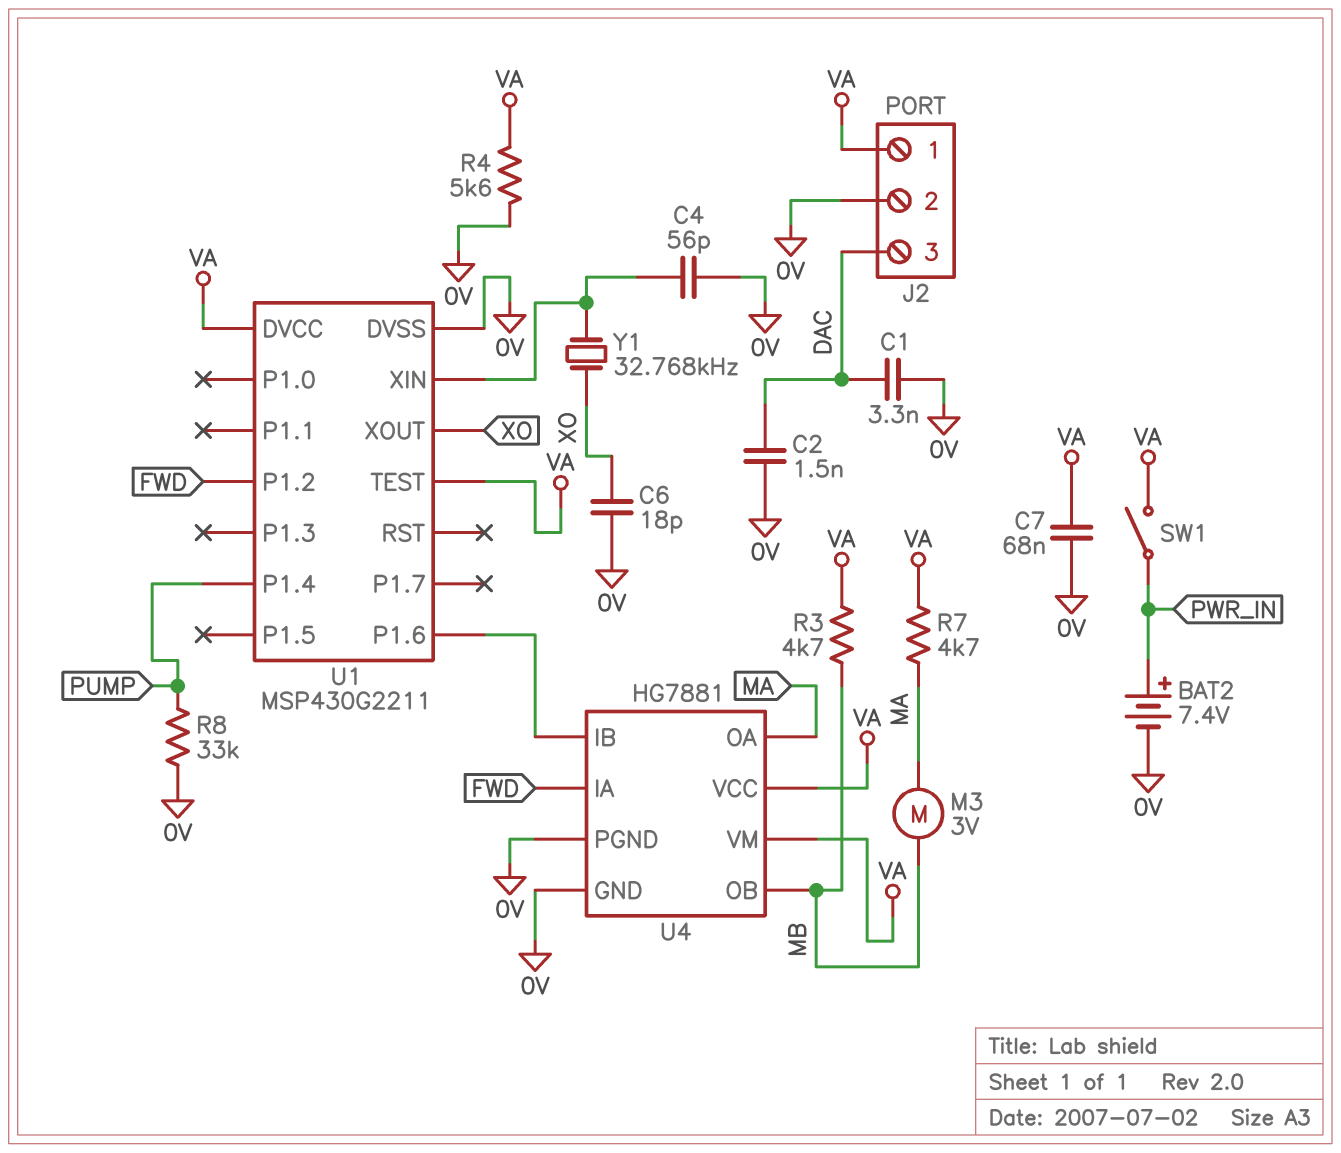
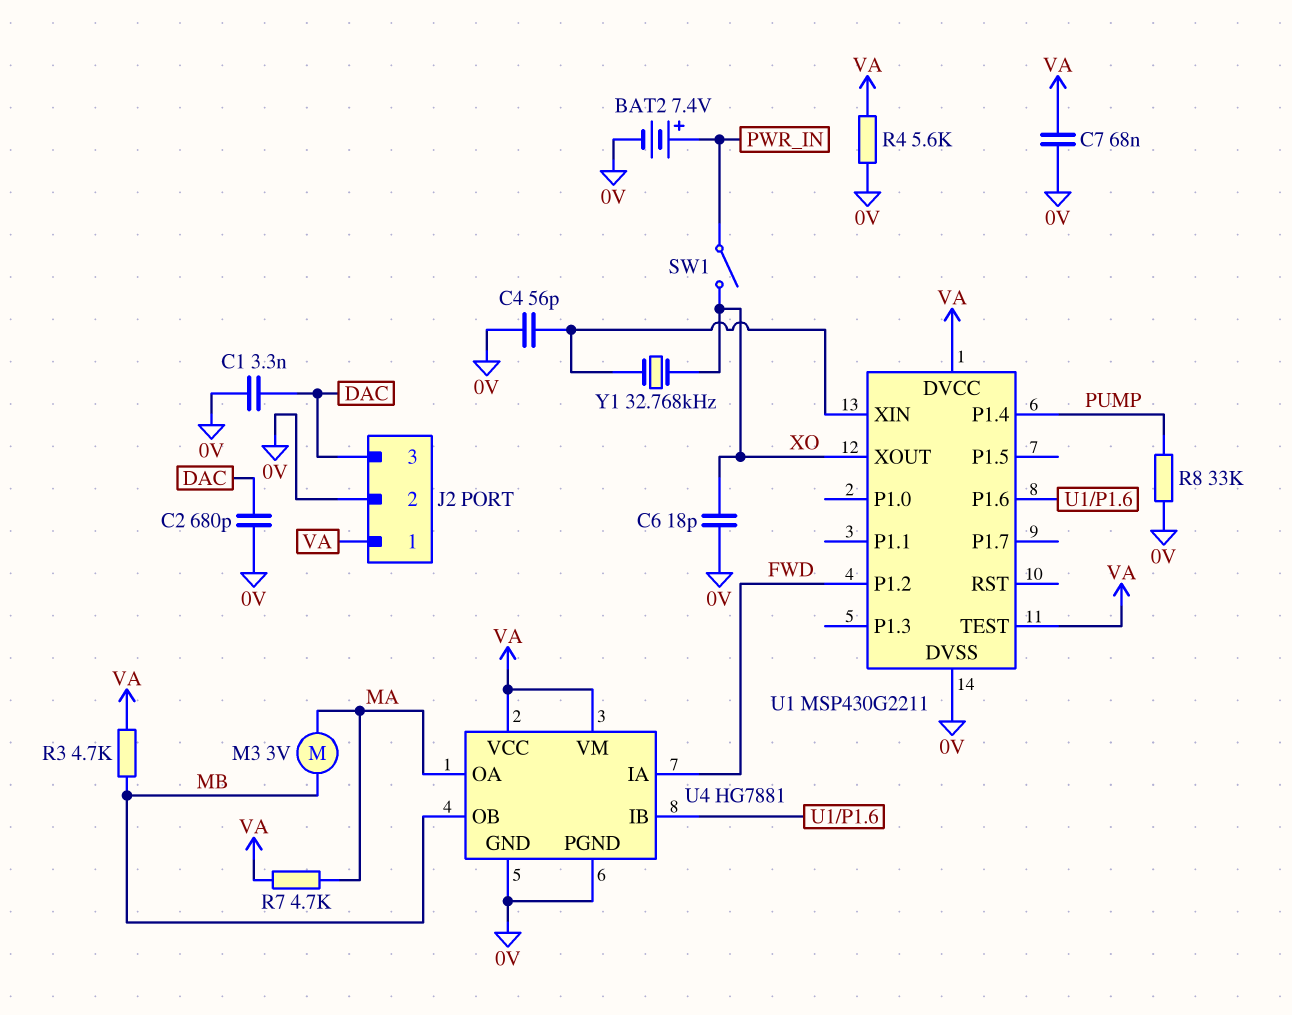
C2: 1.5nF (0V, DAC) -> 680pF (0V, DAC)
SW1: switch (PWR_IN, VA) -> switch (PWR_IN, XO)

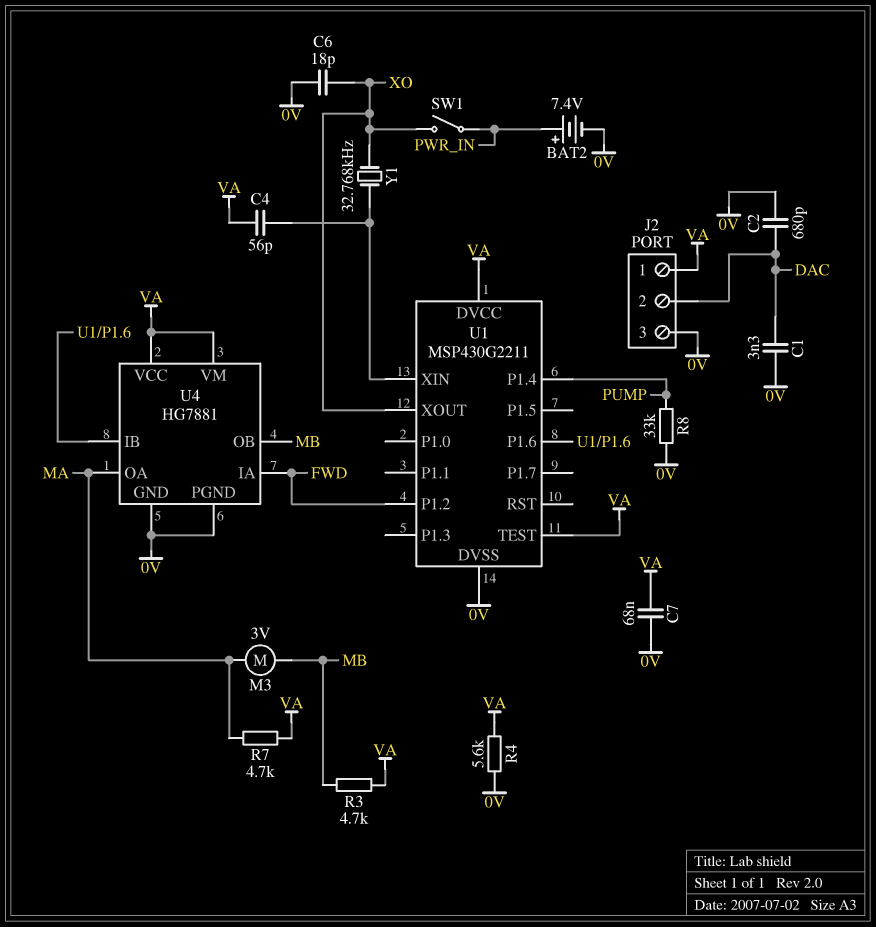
C4: 56pF (0V, U1/XIN) -> 56pF (U1/XIN, VA)
J2 pin 2: 0V -> DAC
J2 pin 3: DAC -> 0V

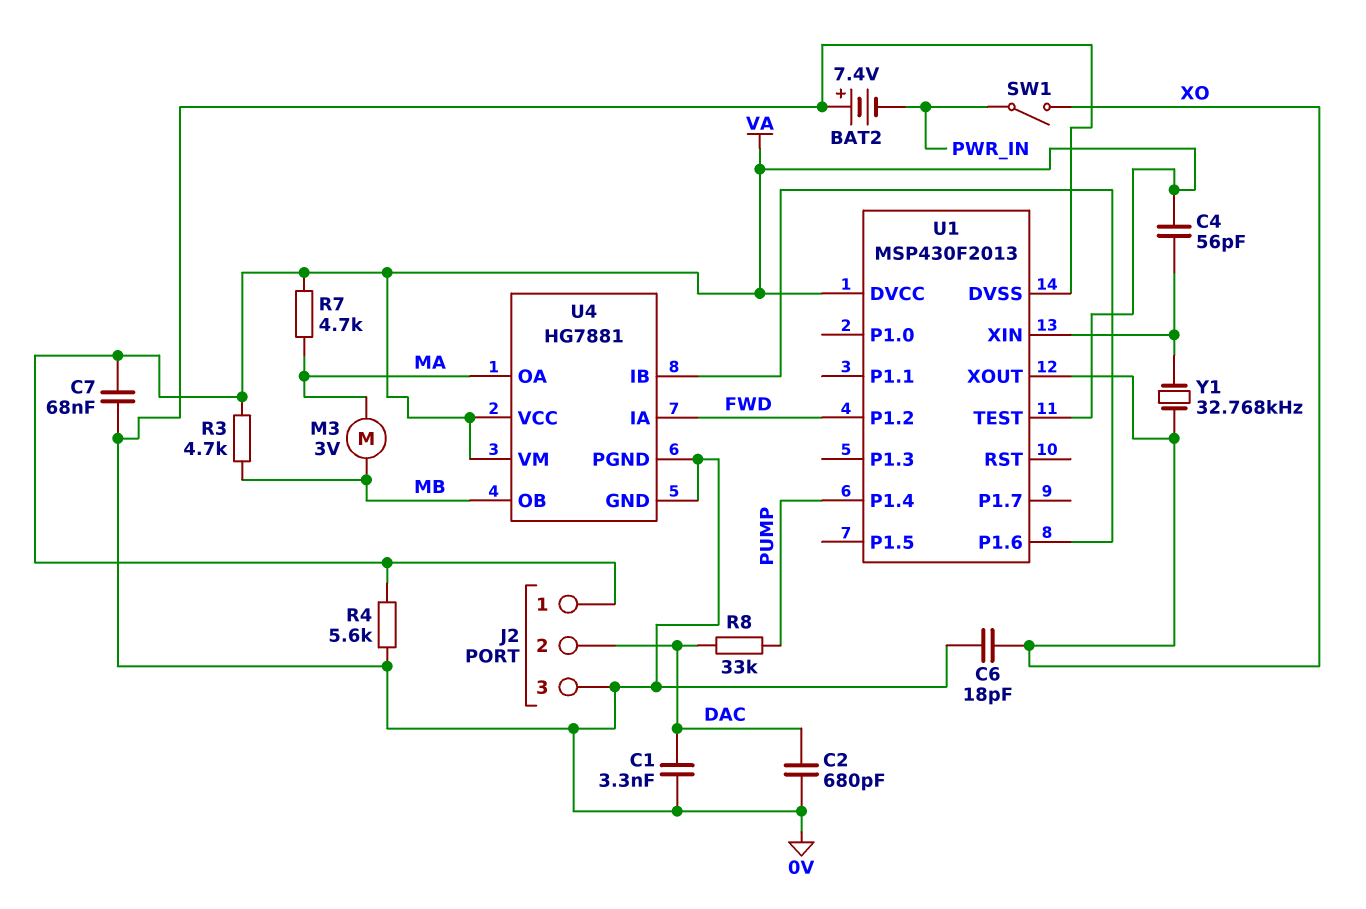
BAT2: 7.4V (plus PWR_IN, minus 0V) -> 7.4V (plus 0V, minus PWR_IN)
R8: 33k (0V, PUMP) -> 33k (DAC, PUMP)
U1: MSP430G2211 -> MSP430F2013

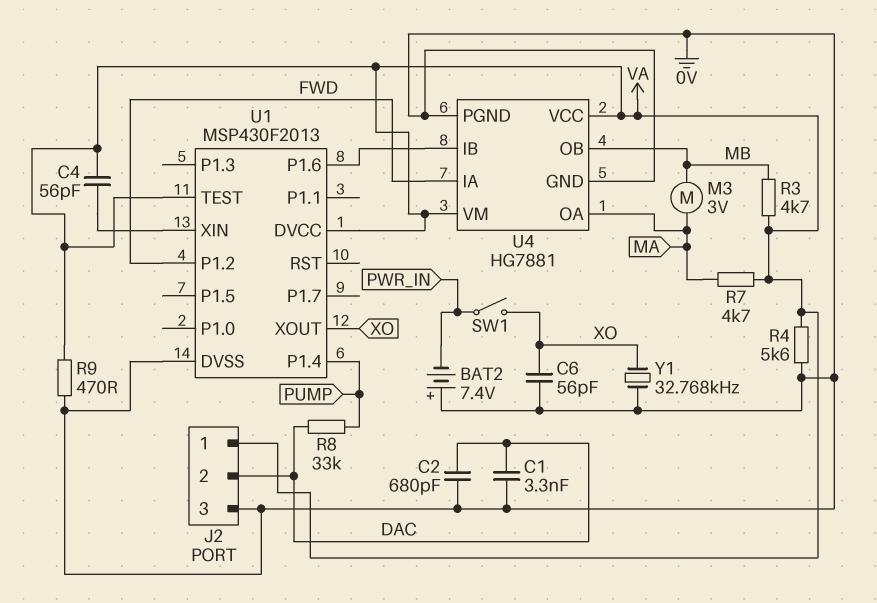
C6: 18pF (0V, XO) -> 56pF (0V, XO)
C7: 68nF (0V, VA) -> none
R9: none -> 470 (0V, VA)
Y1: 32.768kHz (U1/XIN, XO) -> 32.768kHz (0V, XO)

